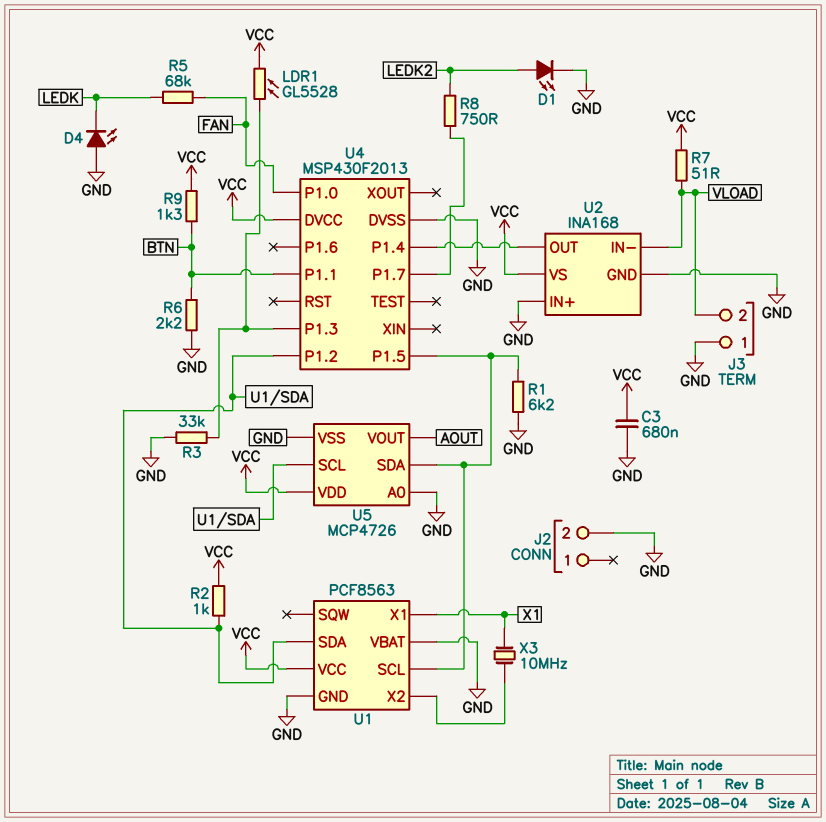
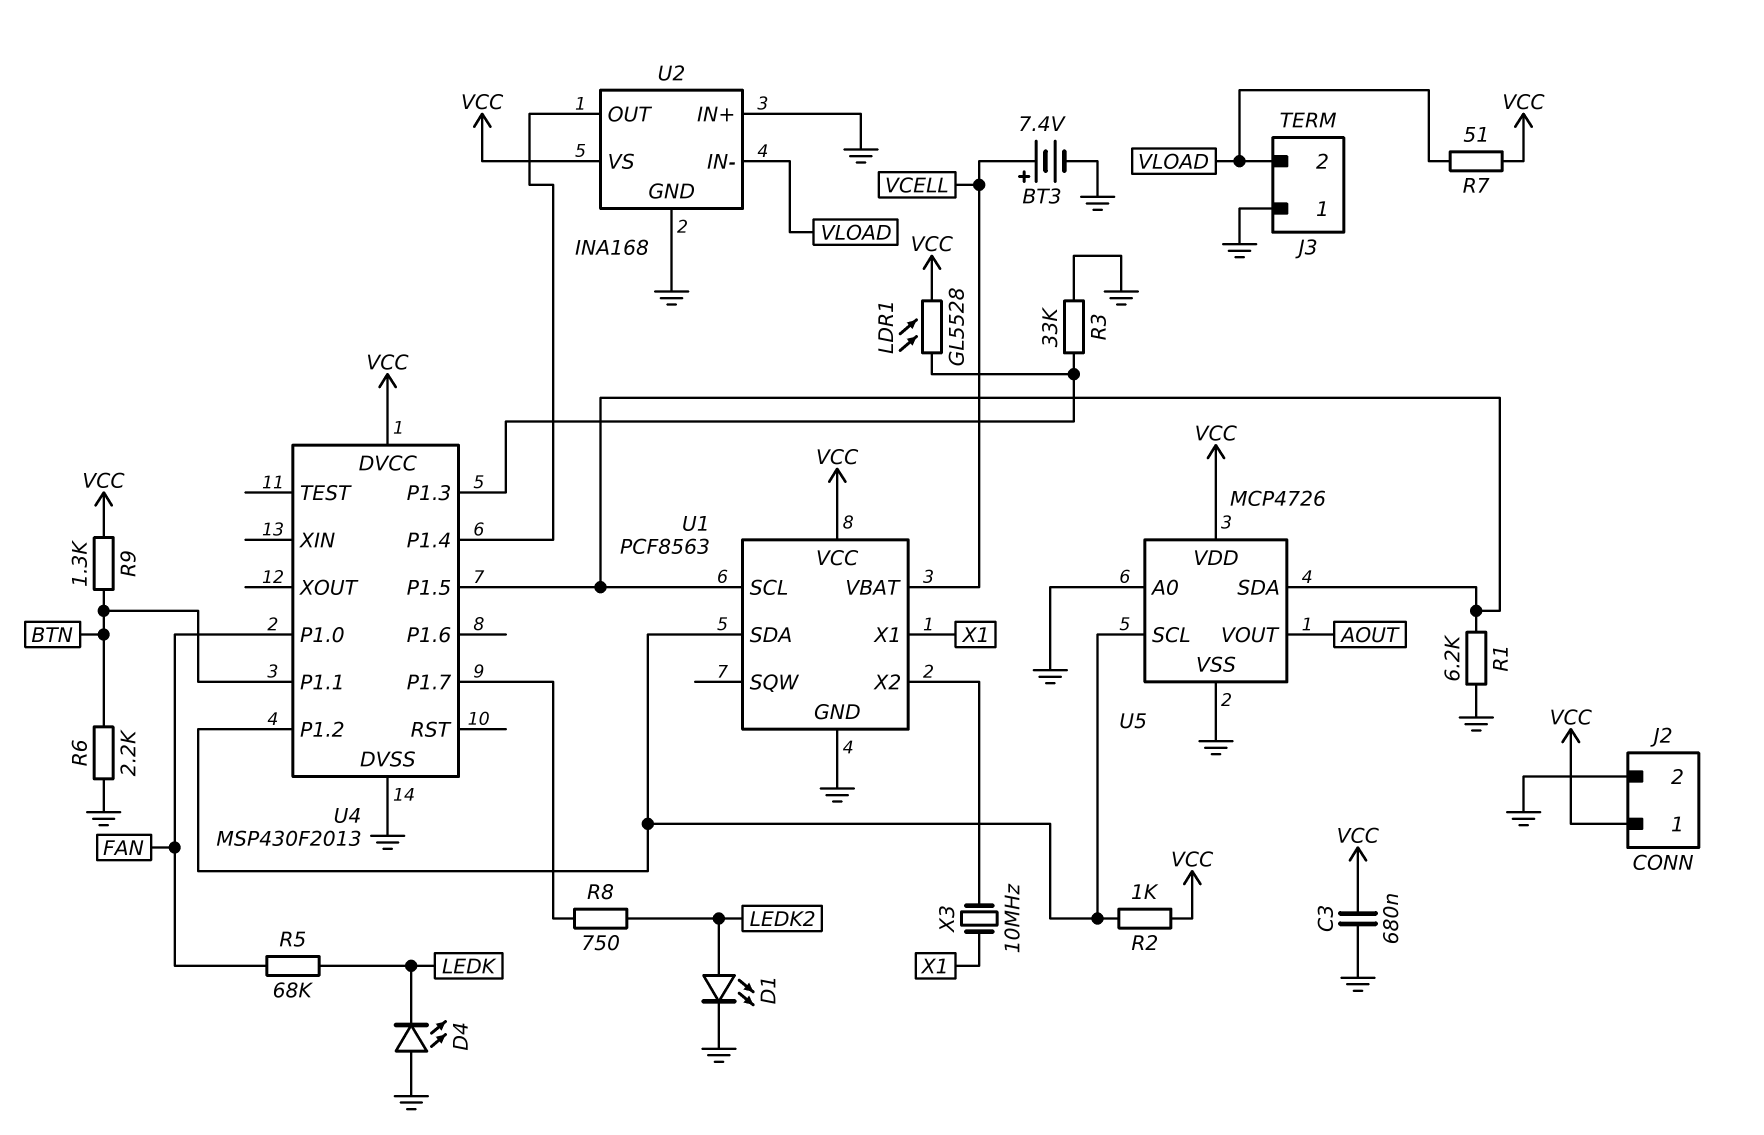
BT3: none -> 7.4V (plus VCELL, minus GND)
J2 pin 1: none -> VCC
U1 pin VBAT: GND -> VCELL

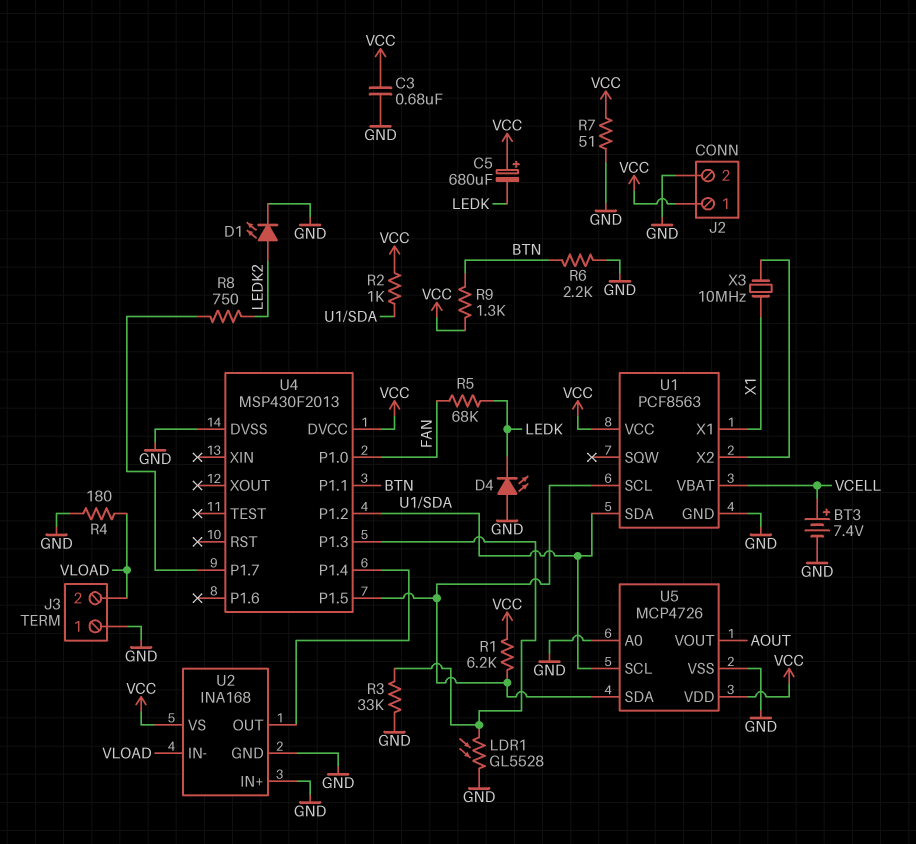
C5: none -> 680uF (plus VCC, minus LEDK)
LDR1: GL5528 (U4/P1.3, VCC) -> GL5528 (GND, U4/P1.3)
R1: 6.2k (GND, U1/SCL) -> 6.2k (U1/SCL, VCC)
R4: none -> 180 (GND, VLOAD)
R7: 51 (VCC, VLOAD) -> 51 (GND, VCC)

